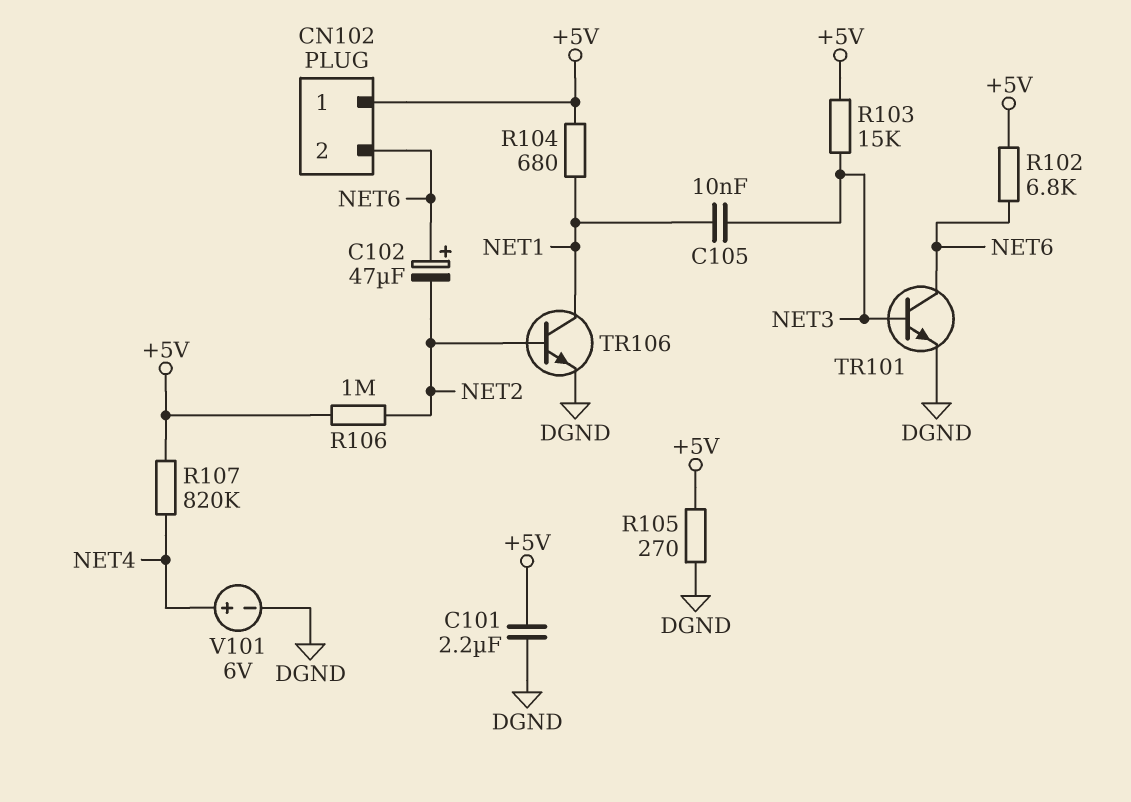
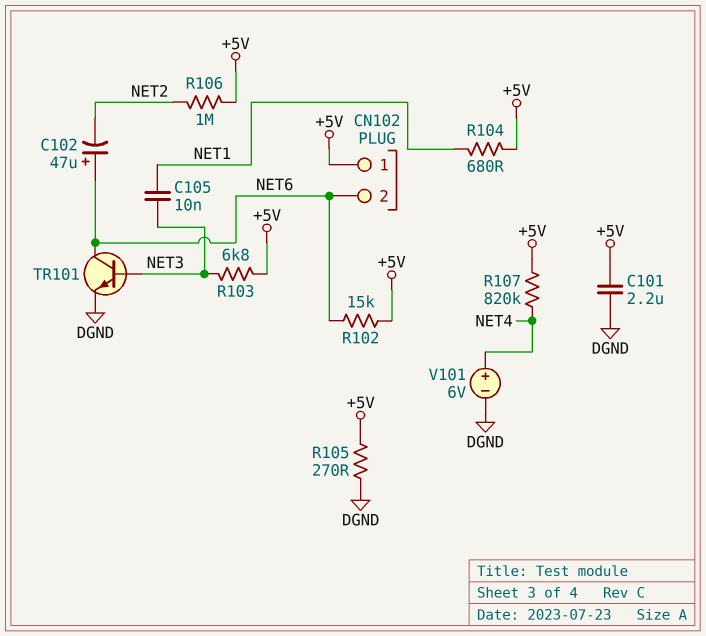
R102: 6.8k (+5V, NET6) -> 15k (+5V, NET6)
R103: 15k (+5V, NET3) -> 6.8k (+5V, NET3)
TR106: NPN (B NET2, C NET1, E DGND) -> none

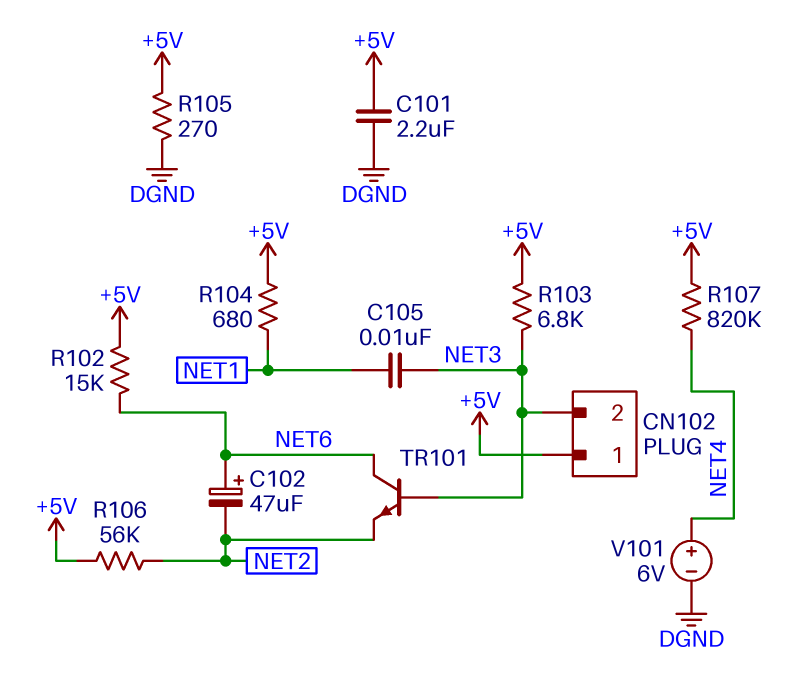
CN102 pin 2: NET6 -> NET3
R106: 1M (+5V, NET2) -> 56k (+5V, NET2)
TR101: NPN (B NET3, C NET6, E DGND) -> NPN (B NET3, C NET6, E NET2)

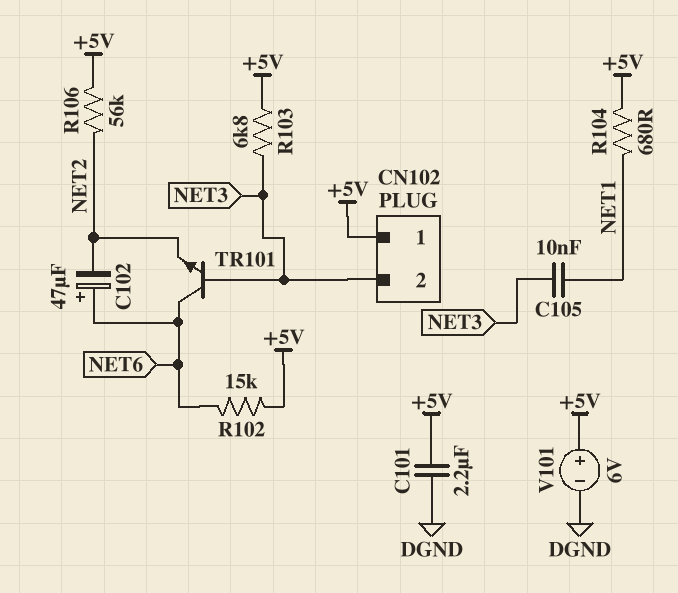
R105: 270 (+5V, DGND) -> none
R107: 820k (+5V, NET4) -> none
V101: 6V (plus NET4, minus DGND) -> 6V (plus +5V, minus DGND)

